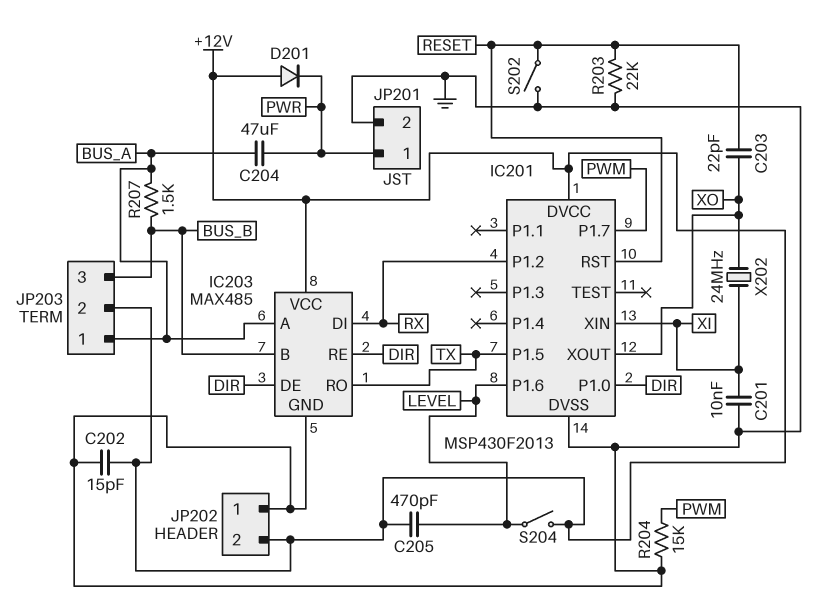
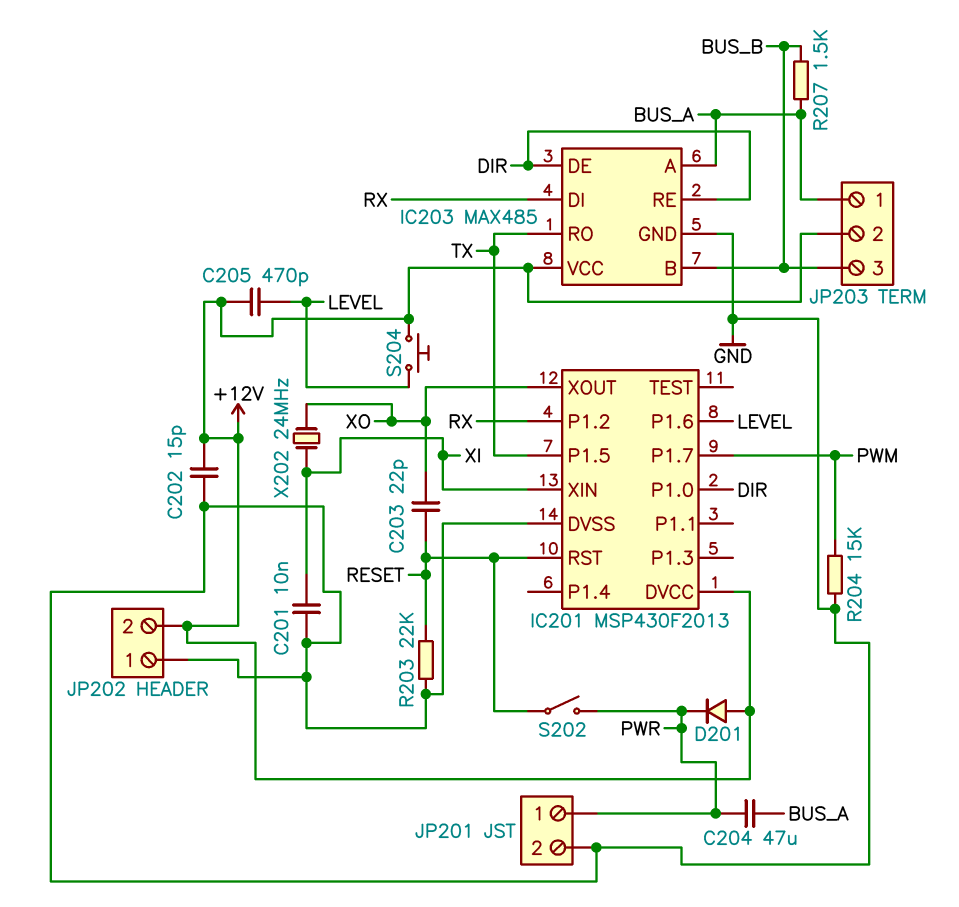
S202: switch (GND, RESET) -> switch (PWR, RESET)
S204: switch (+12V, LEVEL) -> button (+12V, LEVEL)

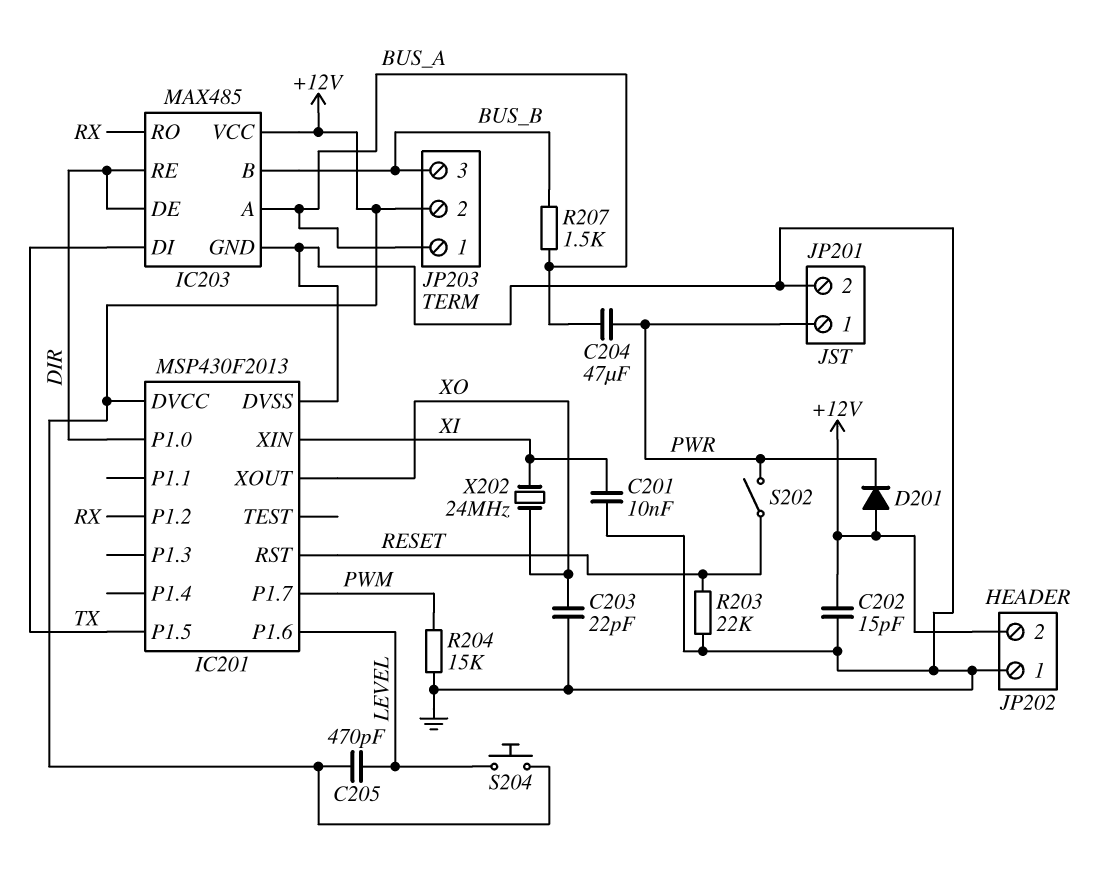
C203: 22pF (RESET, XO) -> 22pF (GND, XO)
IC203 pin DI: RX -> TX
IC203 pin RO: TX -> RX

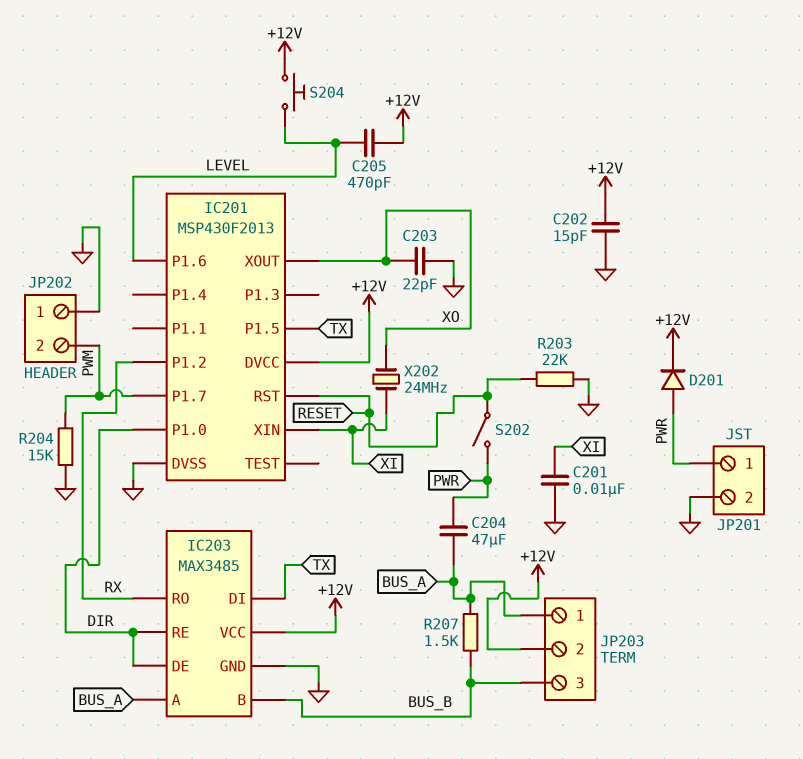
D201: diode (A +12V, K PWR) -> diode (A PWR, K +12V)
IC203: MAX485 -> MAX3485
JP202 pin 2: +12V -> PWM

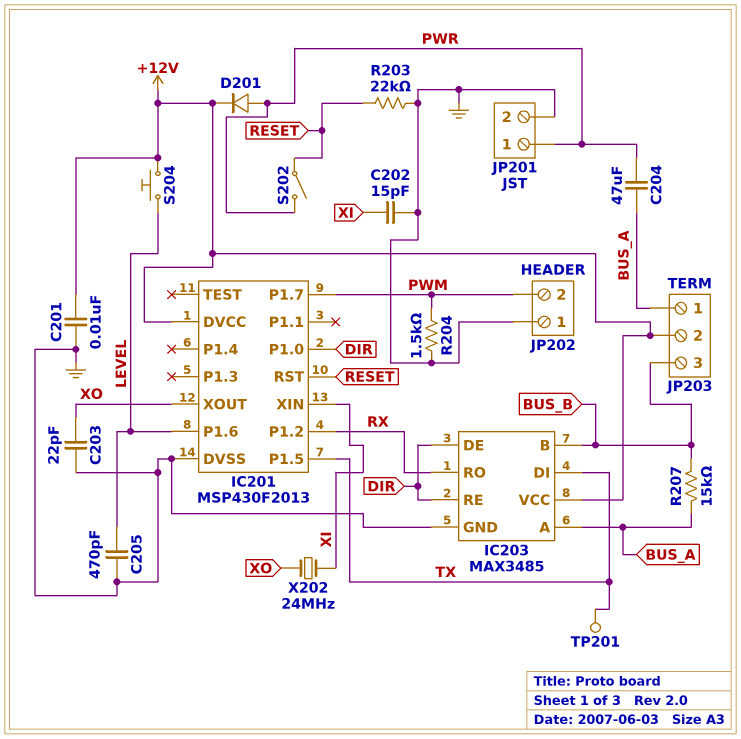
C201: 10nF (GND, XI) -> 10nF (+12V, GND)
C202: 15pF (+12V, GND) -> 15pF (GND, XI)
C205: 470pF (+12V, LEVEL) -> 470pF (GND, LEVEL)
R204: 15k (GND, PWM) -> 1.5k (GND, PWM)
R207: 1.5k (BUS_A, BUS_B) -> 15k (BUS_A, BUS_B)
TP201: none -> test point (TX)

